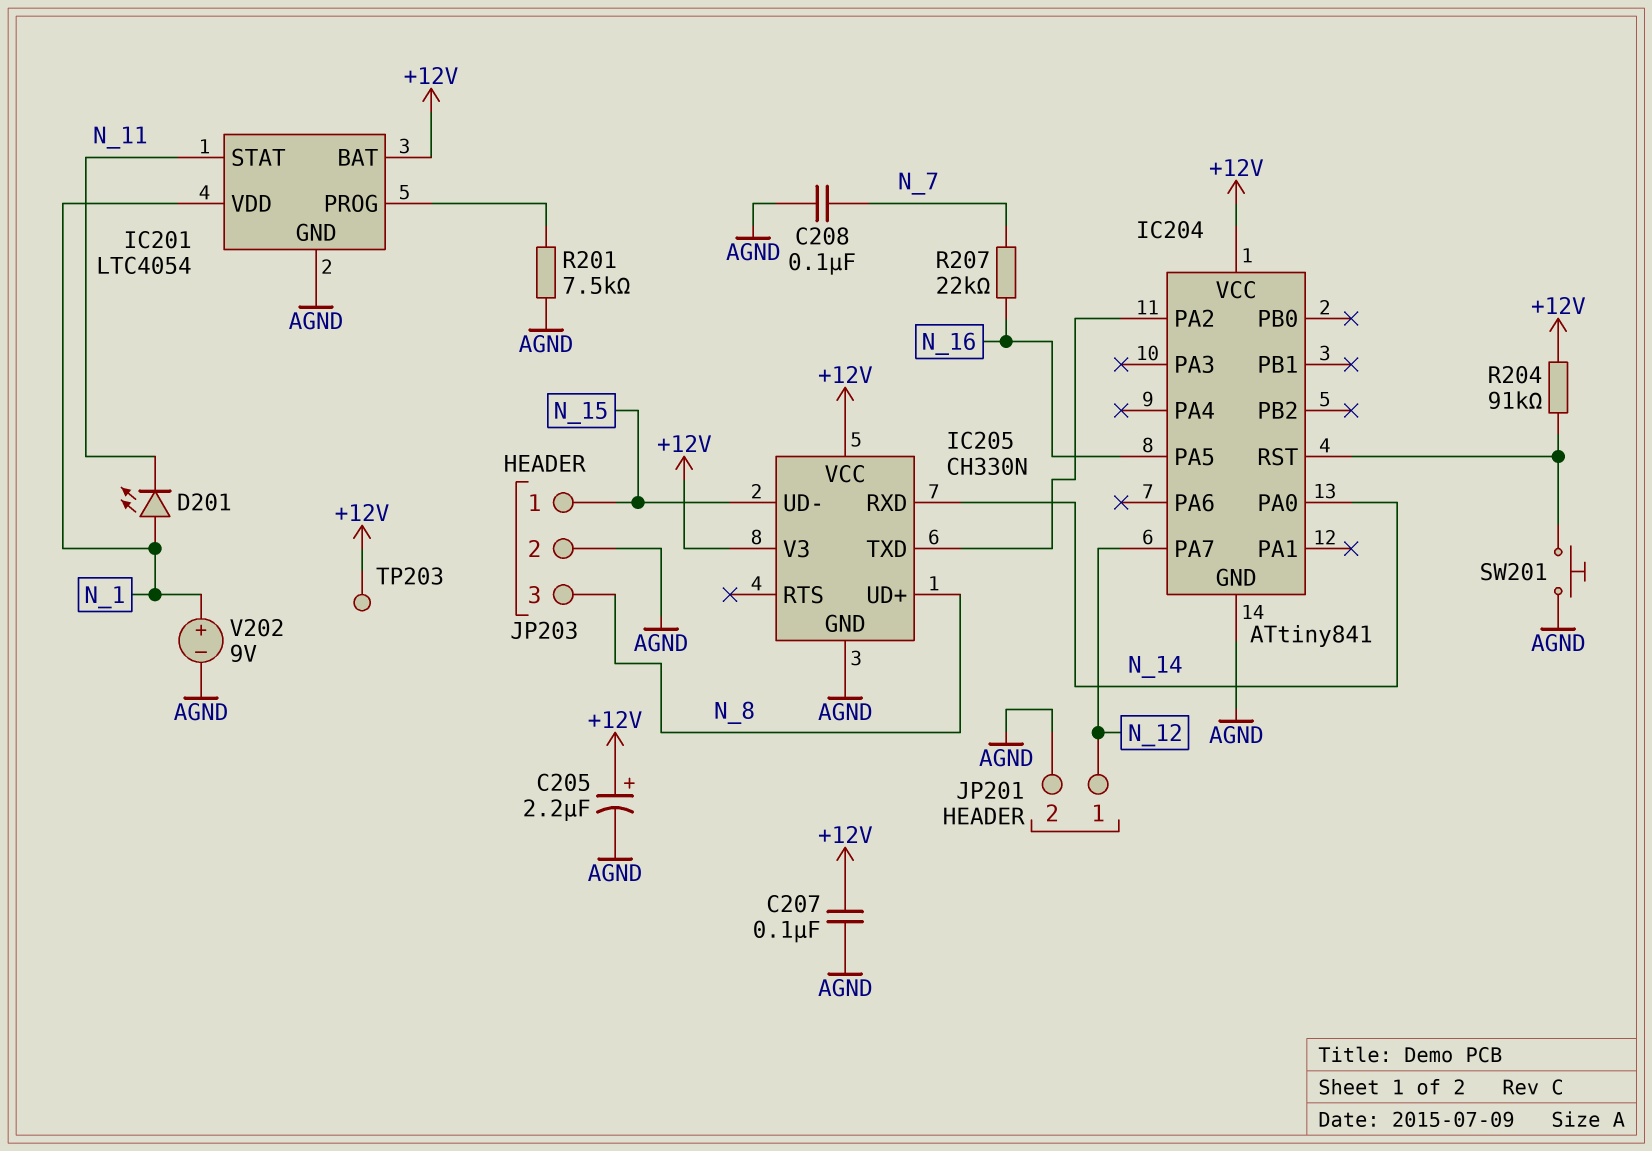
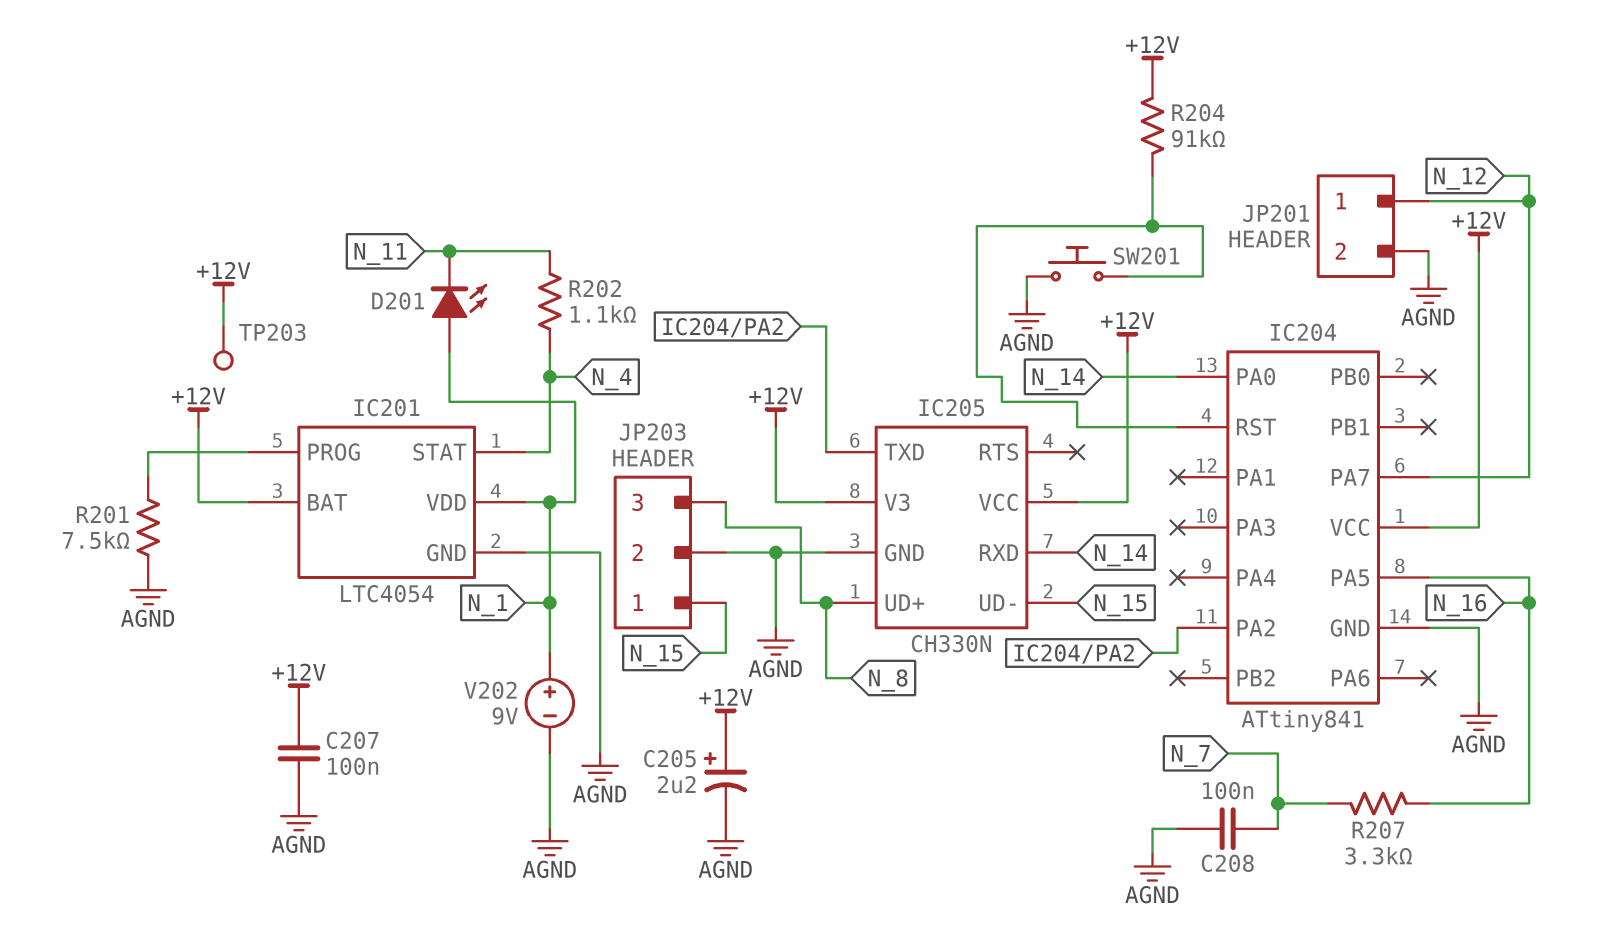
IC201 pin STAT: N_11 -> N_4
R202: none -> 1.1k (N_4, N_11)
R207: 22k (N_7, N_16) -> 3.3k (N_7, N_16)

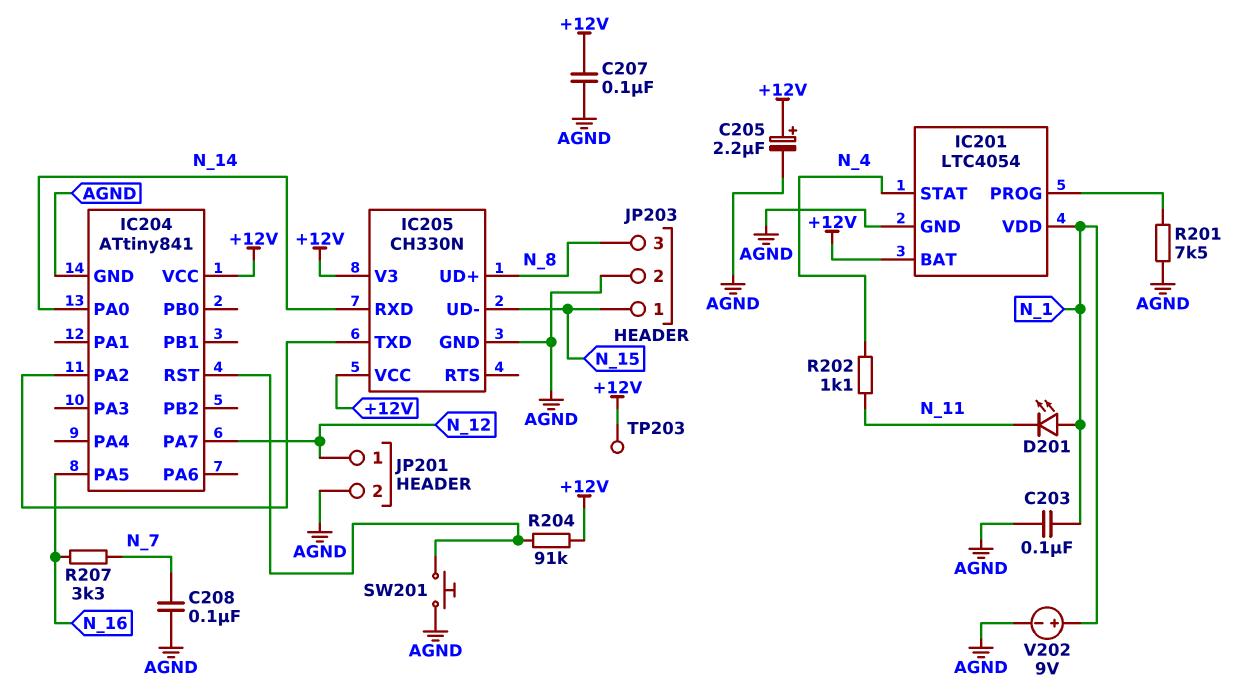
C203: none -> 100nF (AGND, N_1)

